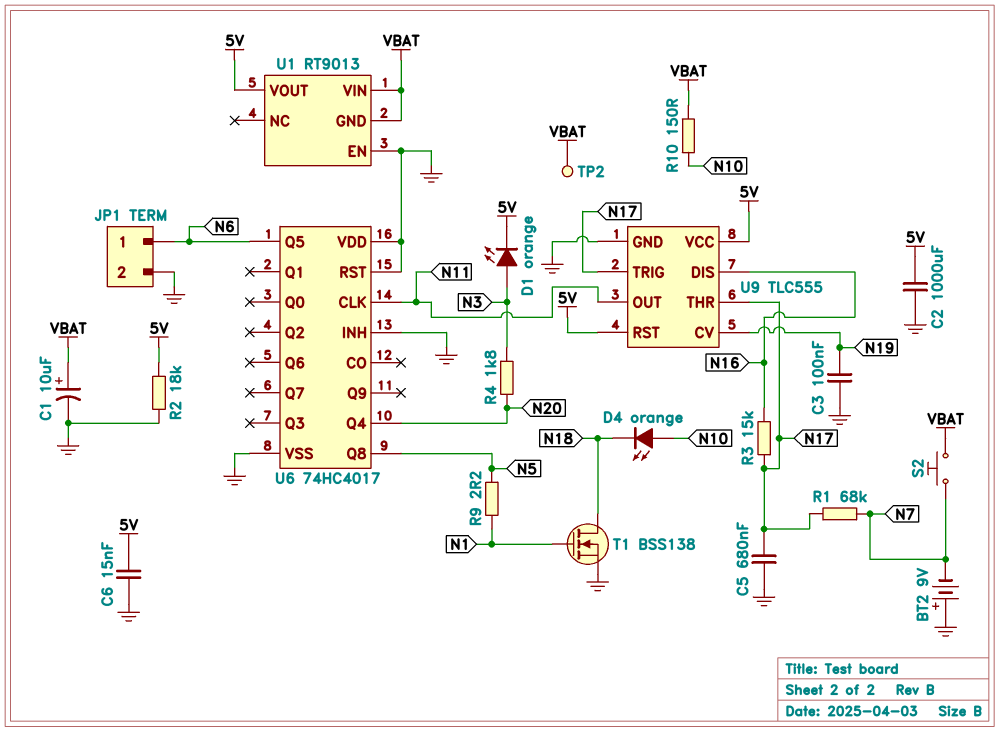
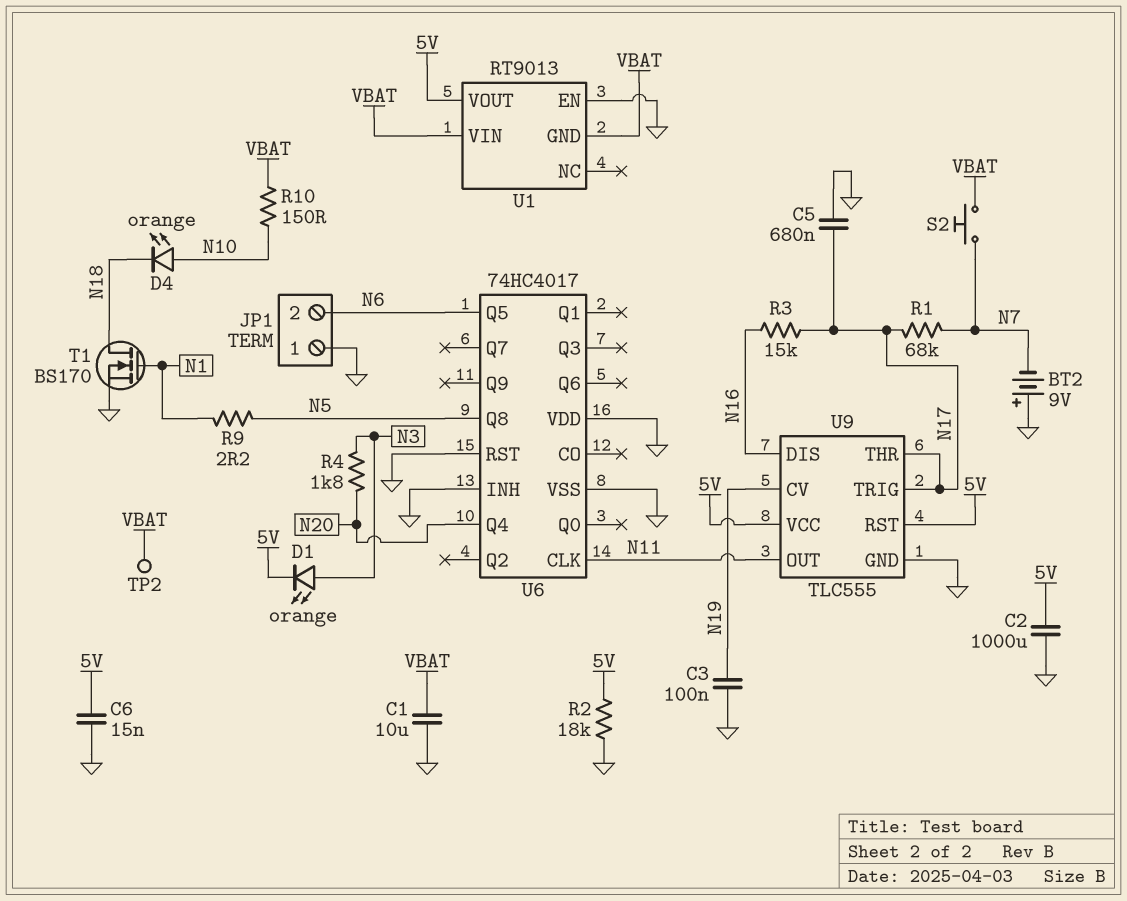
C1: 10uF (plus VBAT, minus GND) -> 10uF (GND, VBAT)
JP1 pin 1: N6 -> GND
JP1 pin 2: GND -> N6
T1: NMOS BSS138 (G N1, D N18, S GND) -> NMOS BS170 (G N1, D N18, S GND)

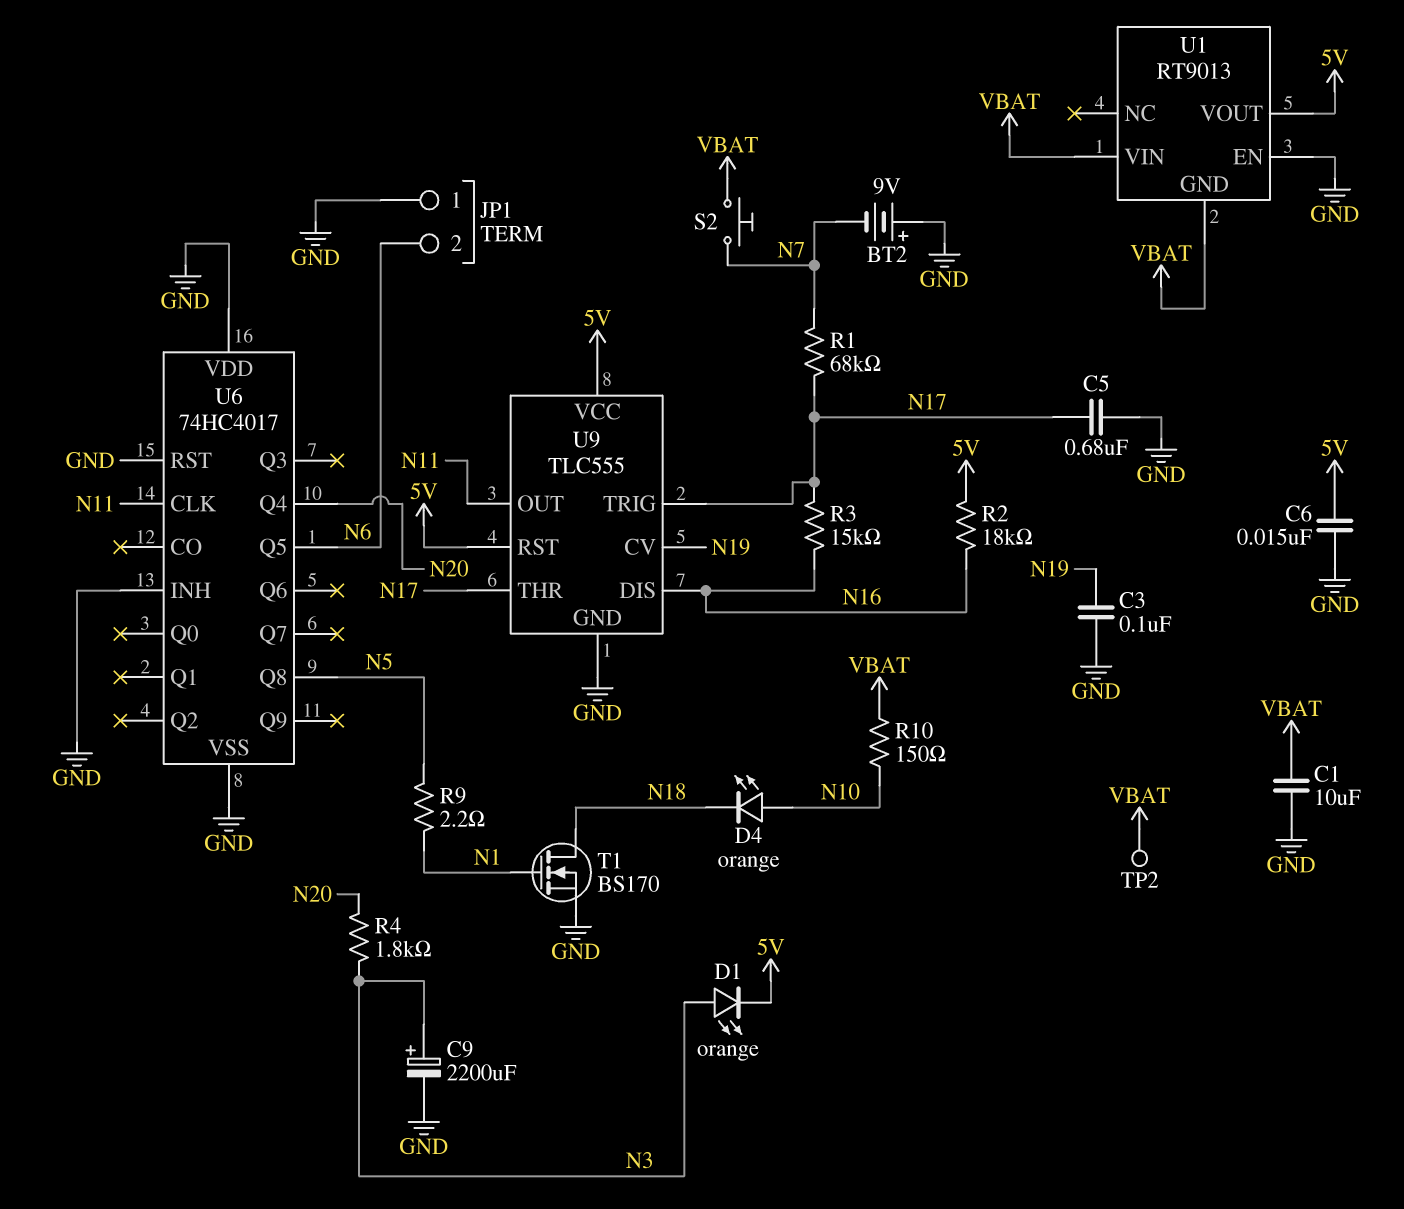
C2: 1000uF (5V, GND) -> none
C9: none -> 2200uF (plus N3, minus GND)
R2: 18k (5V, GND) -> 18k (5V, N16)

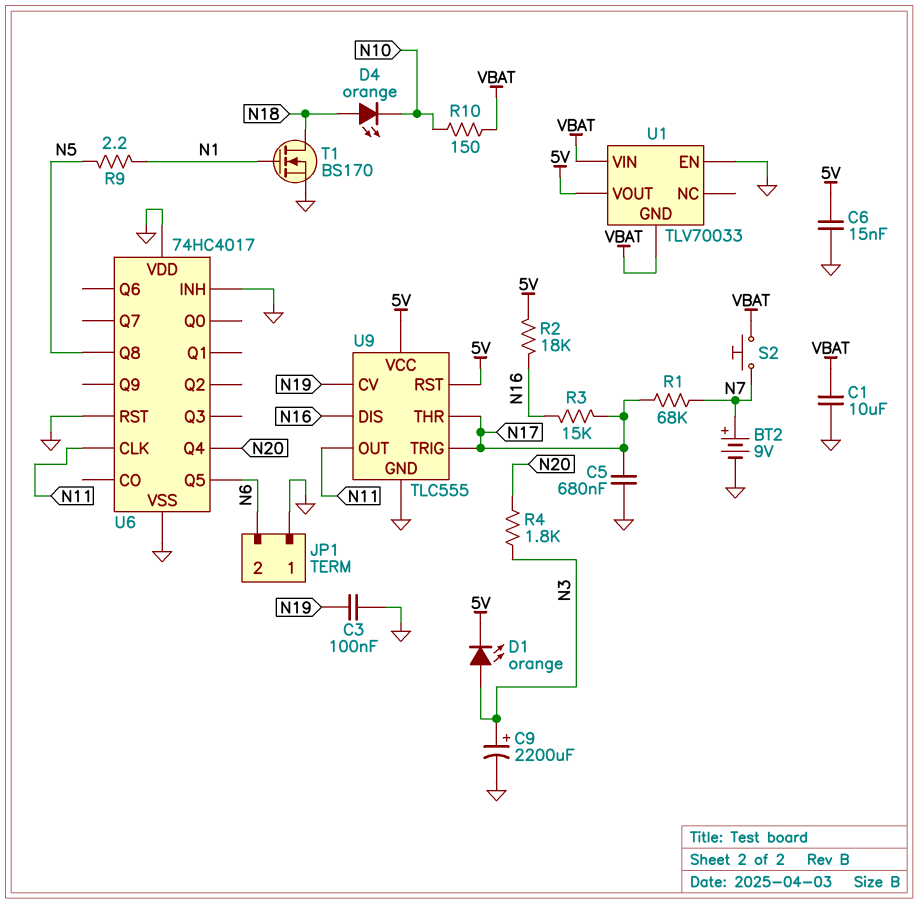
BT2: 9V (plus GND, minus N7) -> 9V (plus N7, minus GND)
D4: LED orange (A N10, K N18) -> LED orange (A N18, K N10)
TP2: test point (VBAT) -> none
U1: RT9013 -> TLV70033

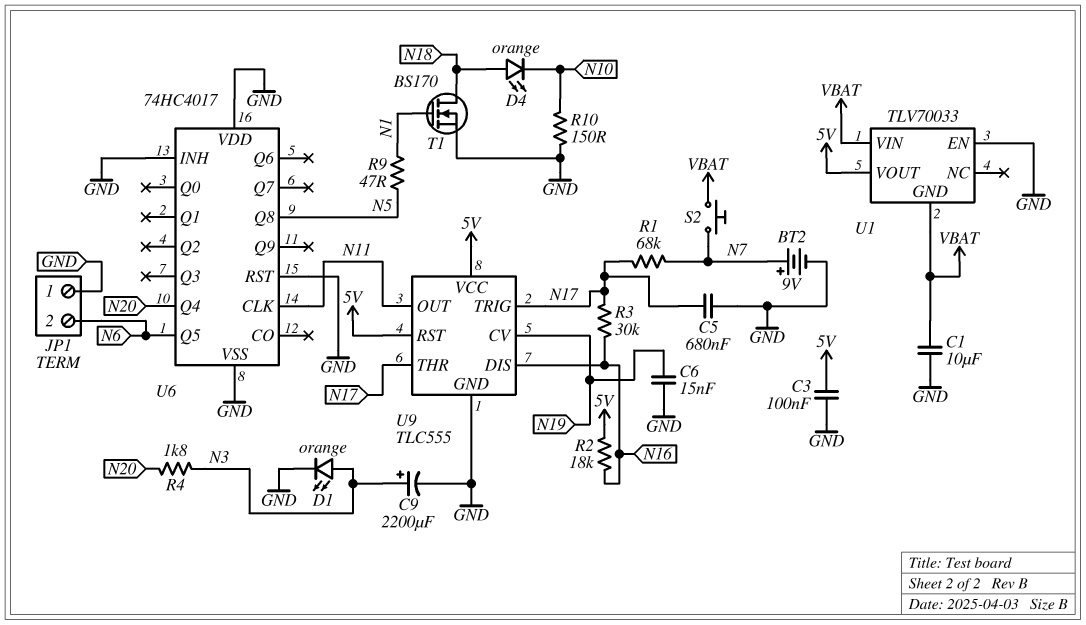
C3: 100nF (GND, N19) -> 100nF (5V, GND)
C6: 15nF (5V, GND) -> 15nF (GND, N19)
D1: LED orange (A N3, K 5V) -> LED orange (A N3, K GND)
R3: 15k (N16, N17) -> 30k (N16, N17)
R9: 2.2 (N1, N5) -> 47 (N1, N5)
R10: 150 (N10, VBAT) -> 150 (GND, N10)

